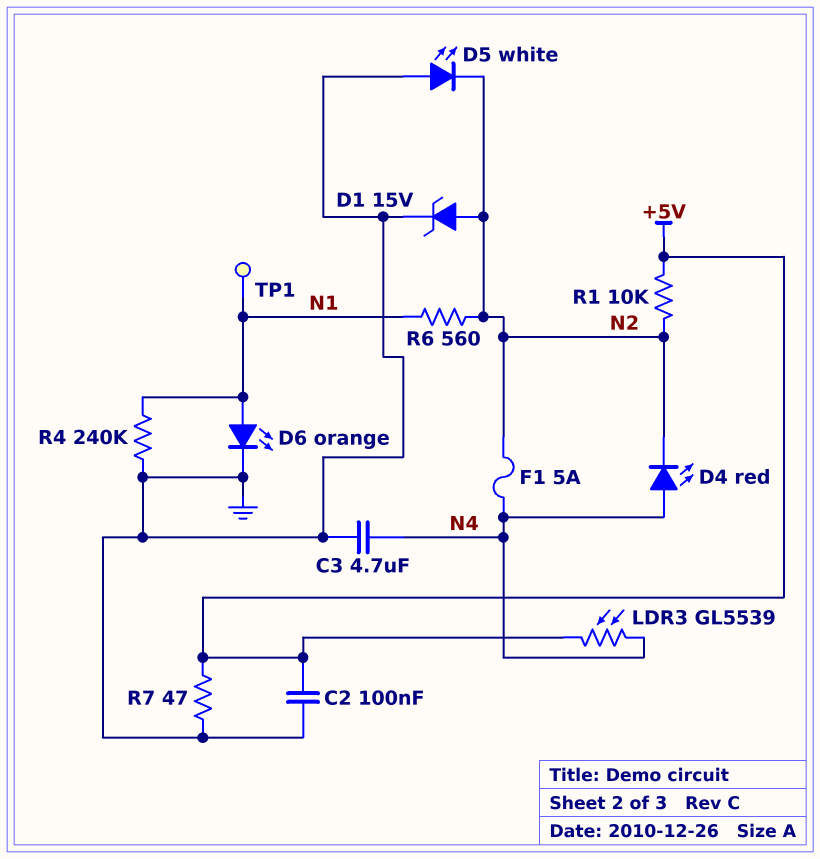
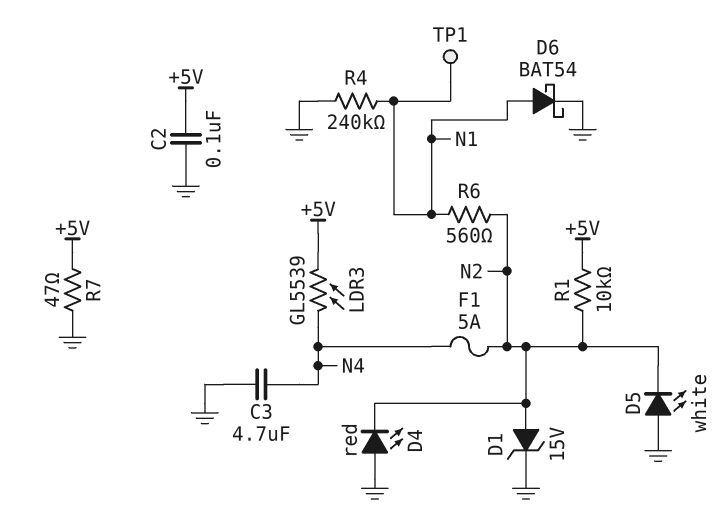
D4: LED red (A N4, K N2) -> LED red (A GND, K N2)
D6: LED orange (A N1, K GND) -> schottky BAT54 (A N1, K GND)

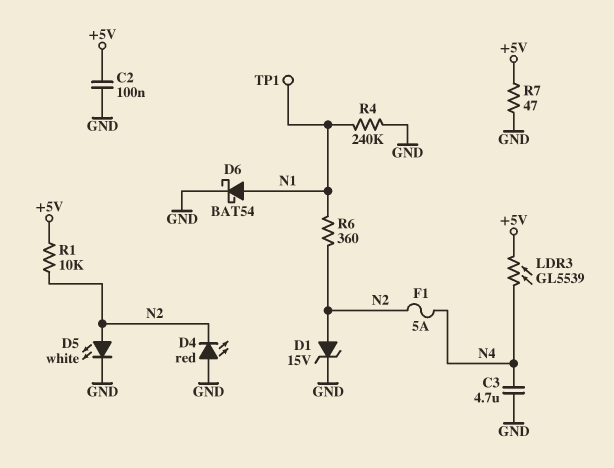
D5: LED white (A GND, K N2) -> LED white (A N2, K GND)
R6: 560 (N1, N2) -> 360 (N1, N2)

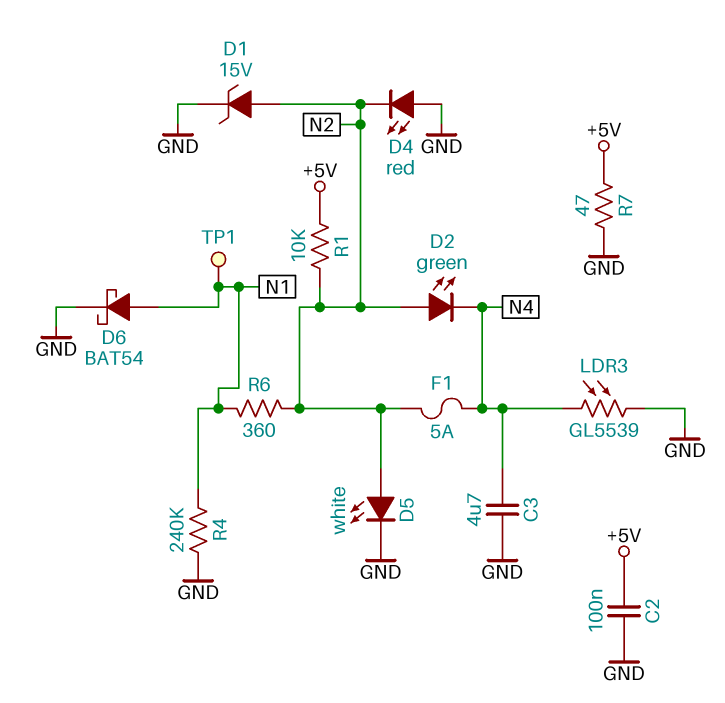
D2: none -> LED green (A N2, K N4)
LDR3: GL5539 (+5V, N4) -> GL5539 (GND, N4)

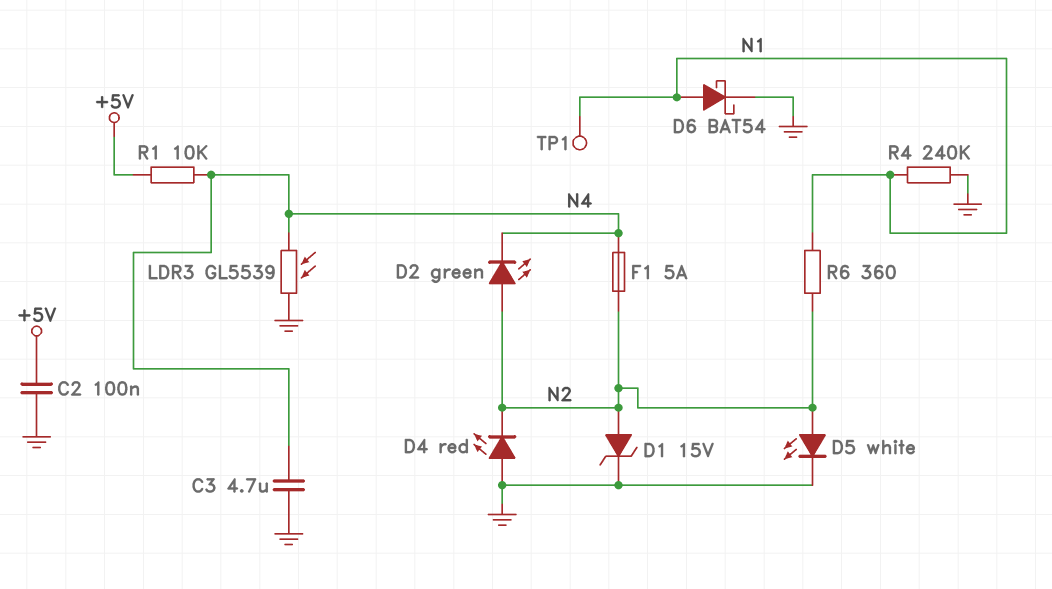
R1: 10k (+5V, N2) -> 10k (+5V, N4)
R7: 47 (+5V, GND) -> none

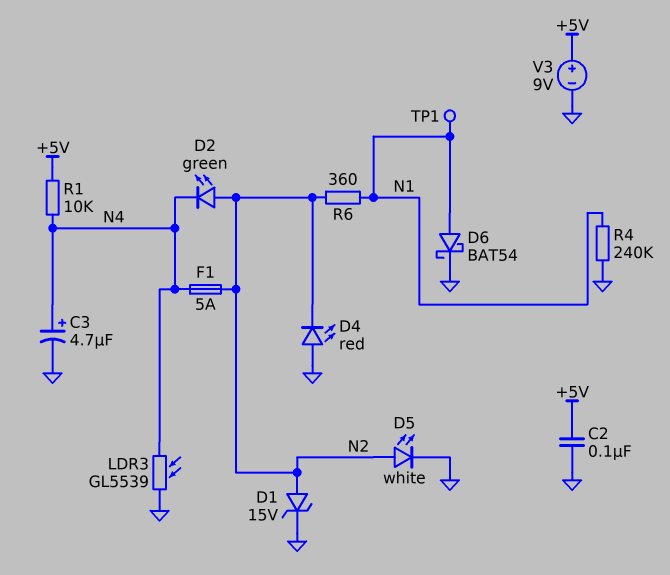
C3: 4.7uF (GND, N4) -> 4.7uF (plus N4, minus GND)
V3: none -> 9V (plus +5V, minus GND)

